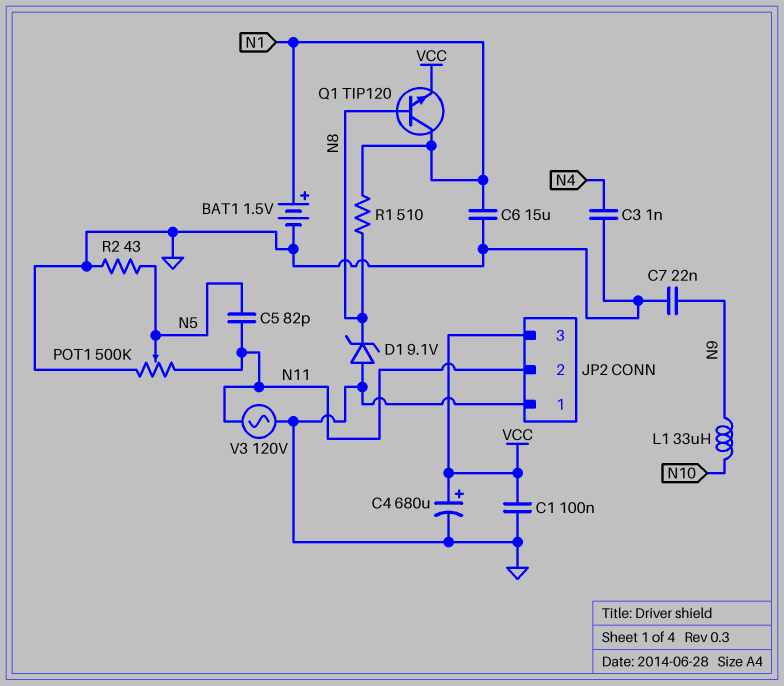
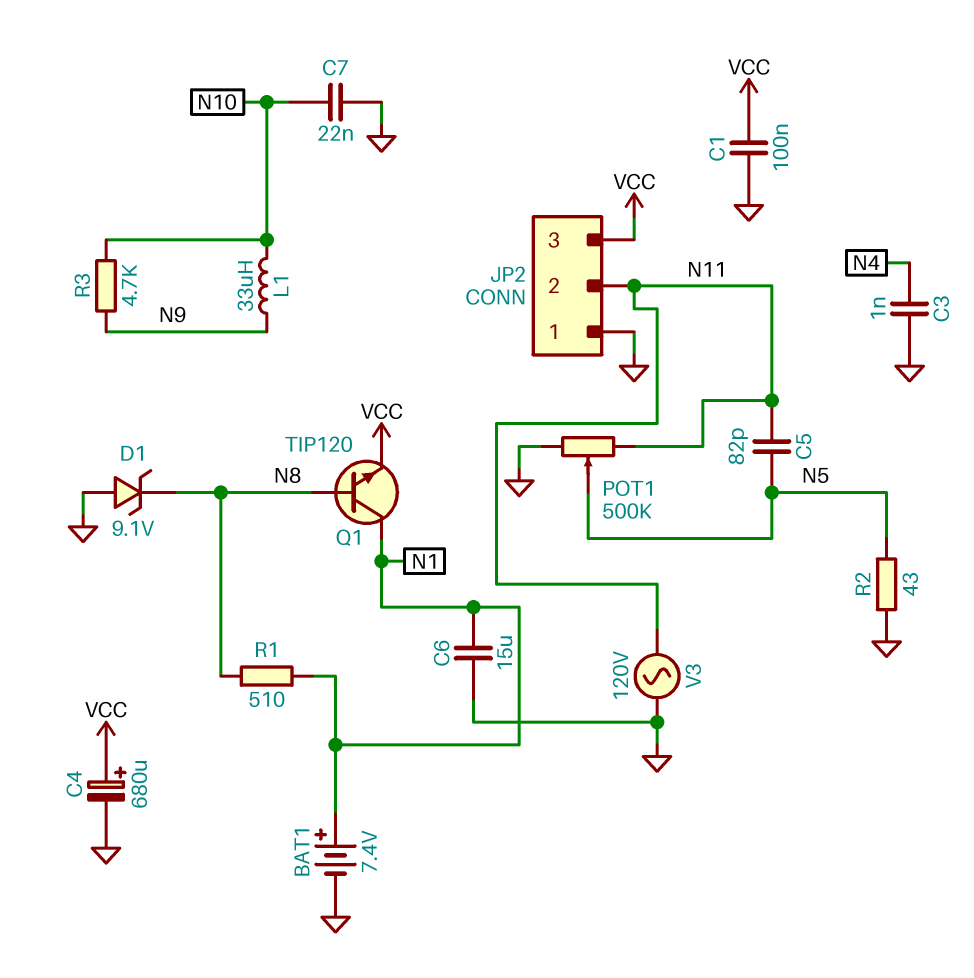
BAT1: 1.5V (plus N1, minus GND) -> 7.4V (plus N1, minus GND)
C7: 22nF (GND, N9) -> 22nF (GND, N10)
R3: none -> 4.7k (N9, N10)

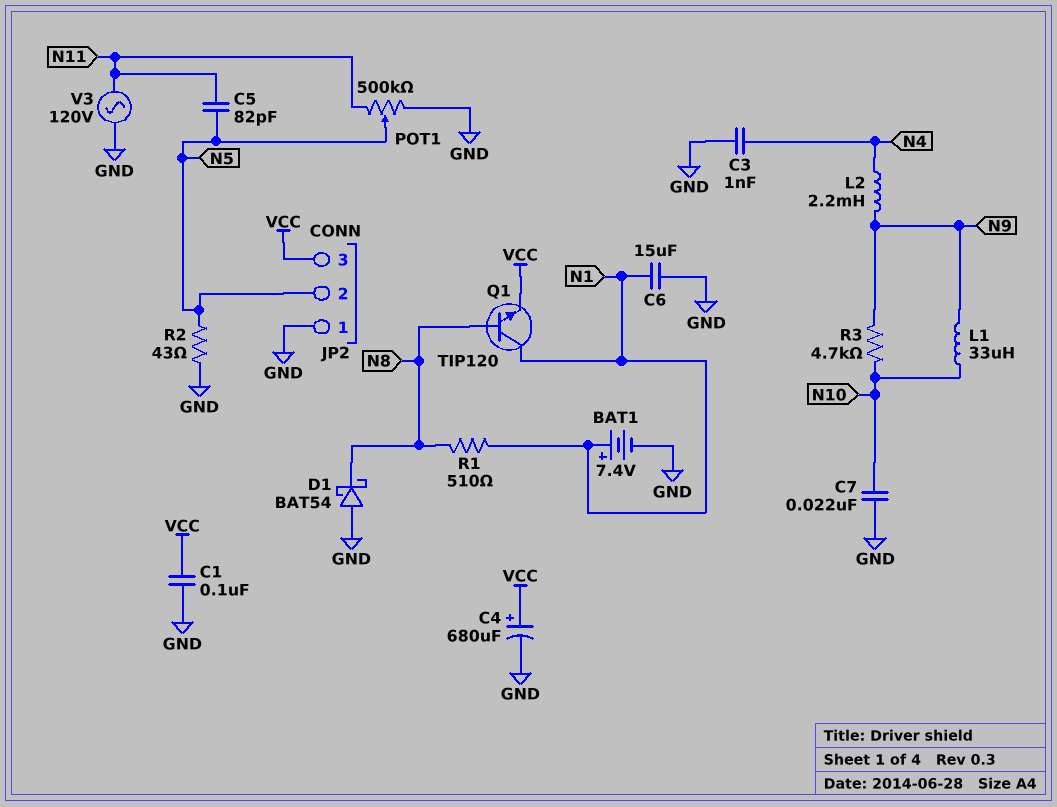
D1: zener 9.1V (A GND, K N8) -> schottky BAT54 (A GND, K N8)
JP2 pin 2: N11 -> N5
L2: none -> 2.2mH (N4, N9)

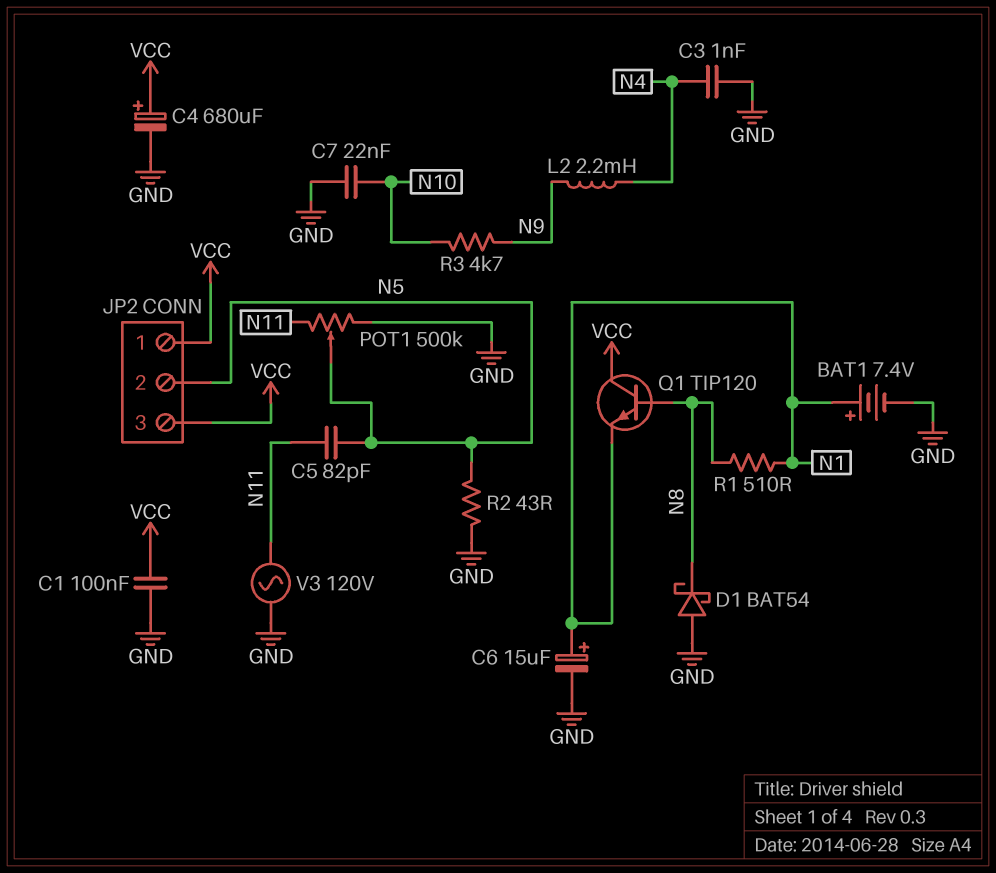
C6: 15uF (GND, N1) -> 15uF (plus N1, minus GND)
JP2 pin 1: GND -> VCC
L1: 33uH (N9, N10) -> none
Q1: NPN TIP120 (B N8, C N1, E VCC) -> NPN TIP120 (B N8, C VCC, E N1)

